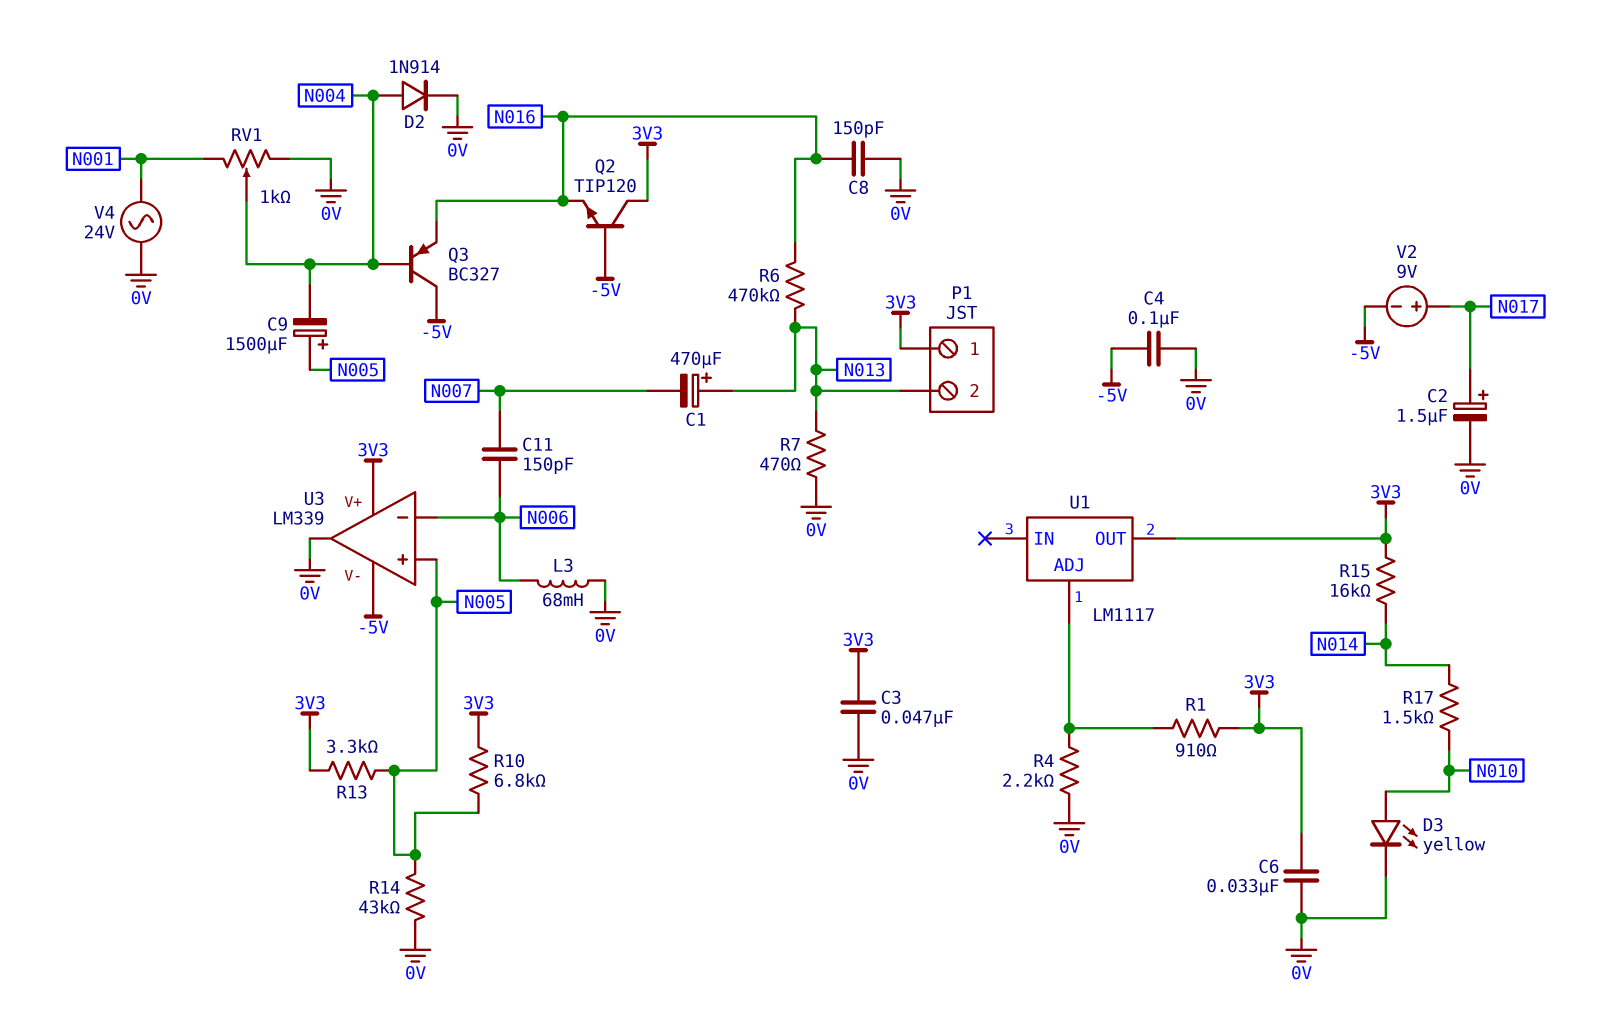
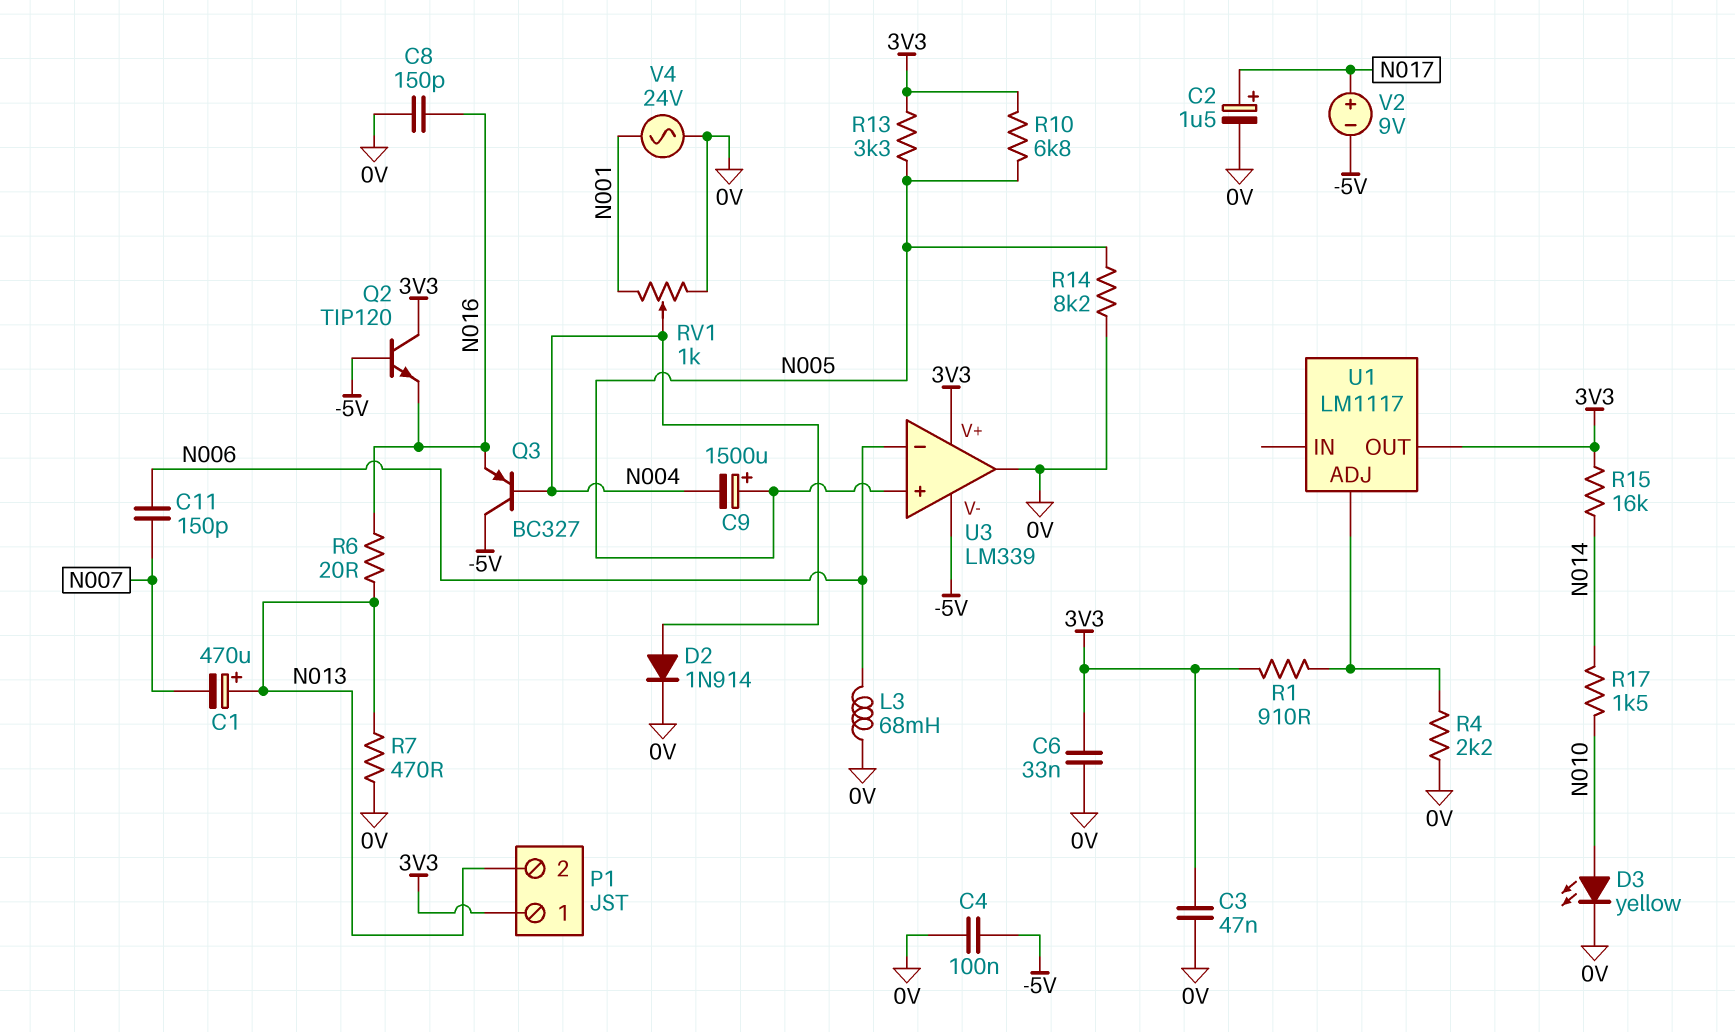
R6: 470k (N013, N016) -> 20 (N013, N016)
R14: 43k (0V, N005) -> 8.2k (0V, N005)

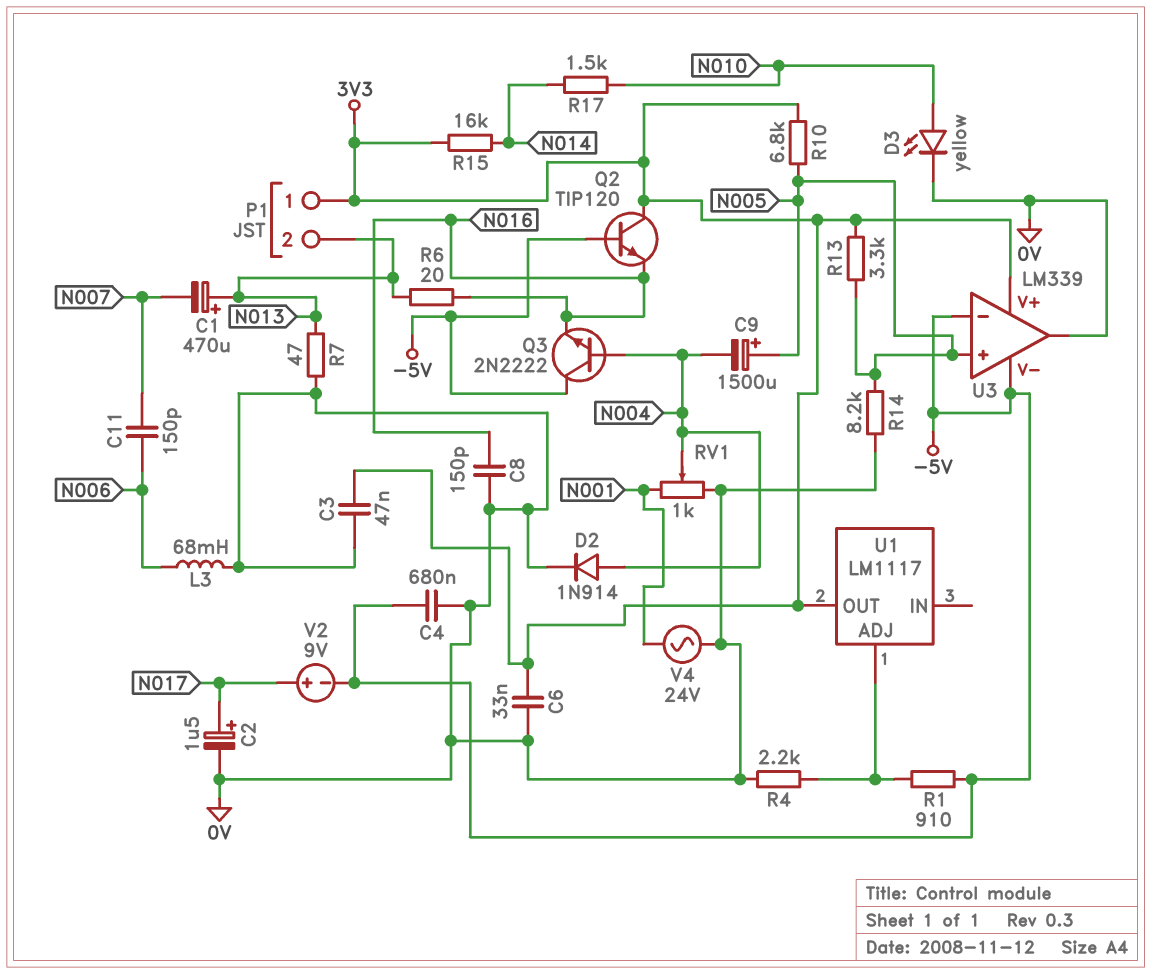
C4: 100nF (-5V, 0V) -> 680nF (-5V, 0V)
Q3: PNP BC327 (B N004, C -5V, E N016) -> NPN 2N2222 (B N004, C -5V, E N016)
R1: 910 (3V3, U1/ADJ) -> 910 (-5V, U1/ADJ)
R7: 470 (0V, N013) -> 47 (0V, N013)
U3 pin in-: N006 -> -5V

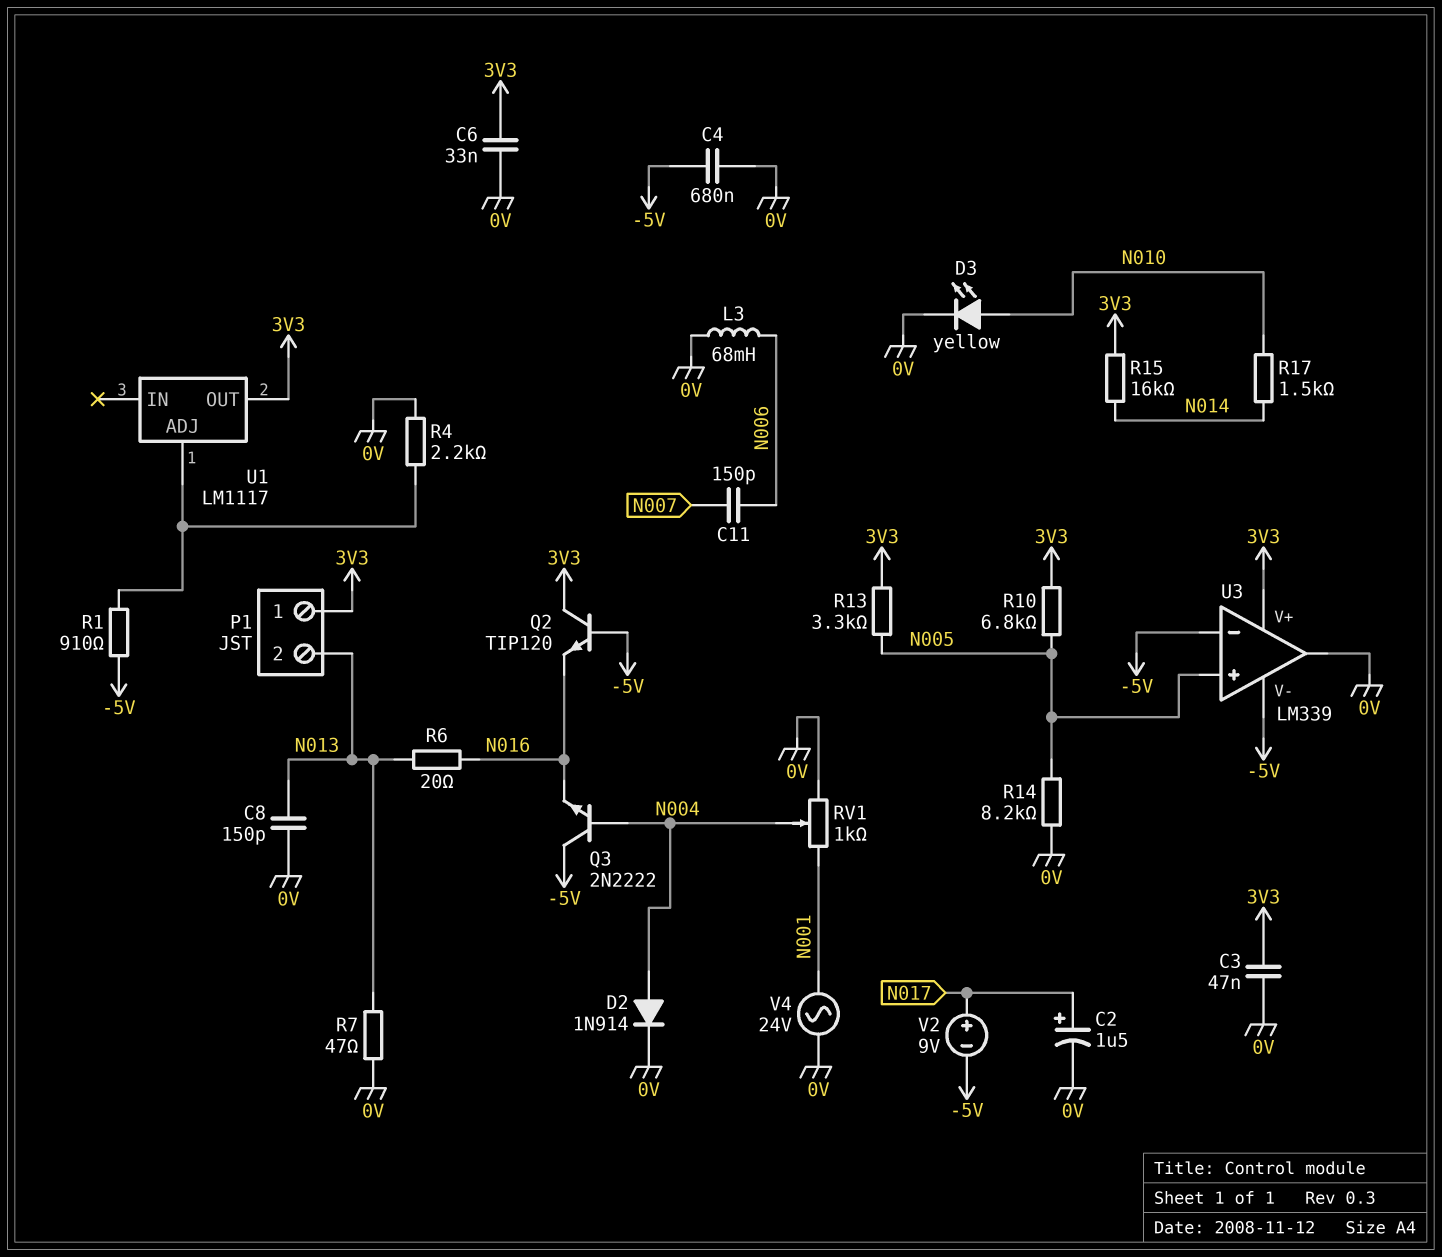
C1: 470uF (plus N013, minus N007) -> none
C8: 150pF (0V, N016) -> 150pF (0V, N013)
C9: 1500uF (plus N005, minus N004) -> none

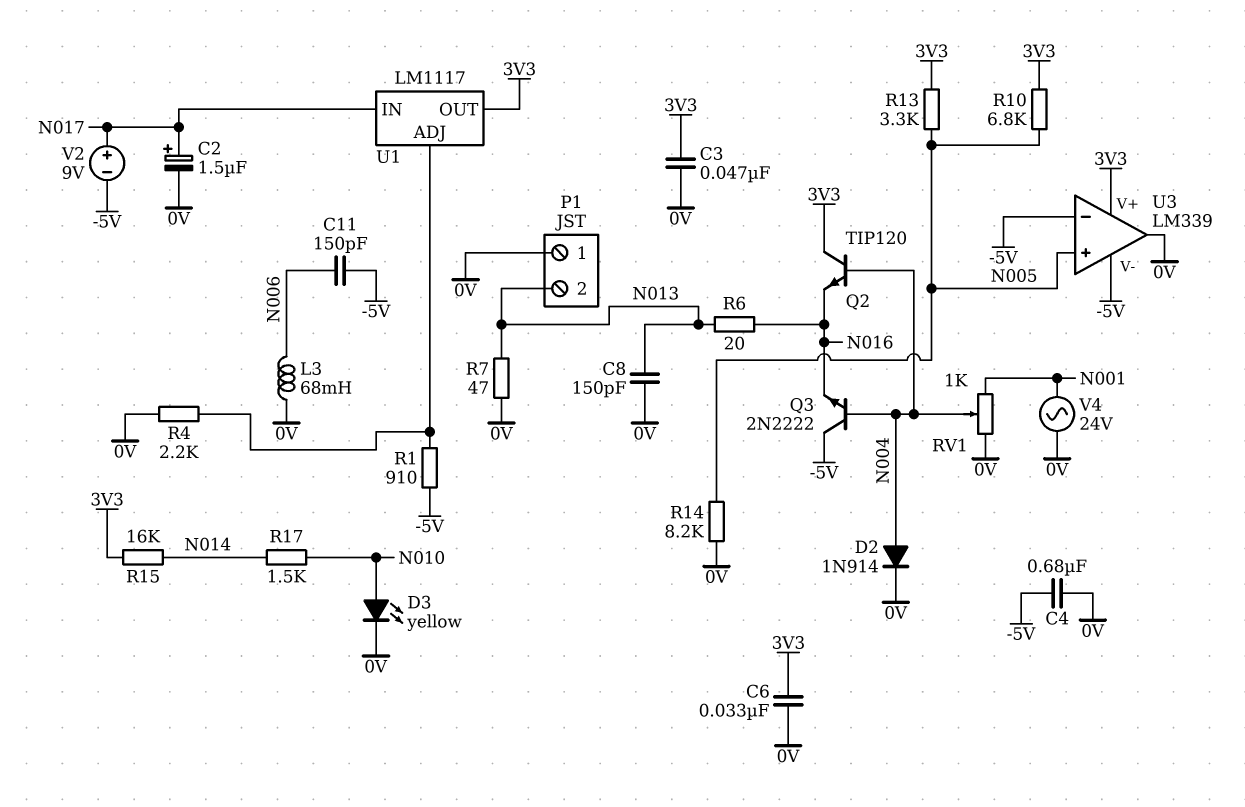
C11: 150pF (N006, N007) -> 150pF (-5V, N006)
P1 pin 1: 3V3 -> 0V
Q2: NPN TIP120 (B -5V, C 3V3, E N016) -> NPN TIP120 (B N004, C 3V3, E N016)
U1 pin IN: none -> N017

